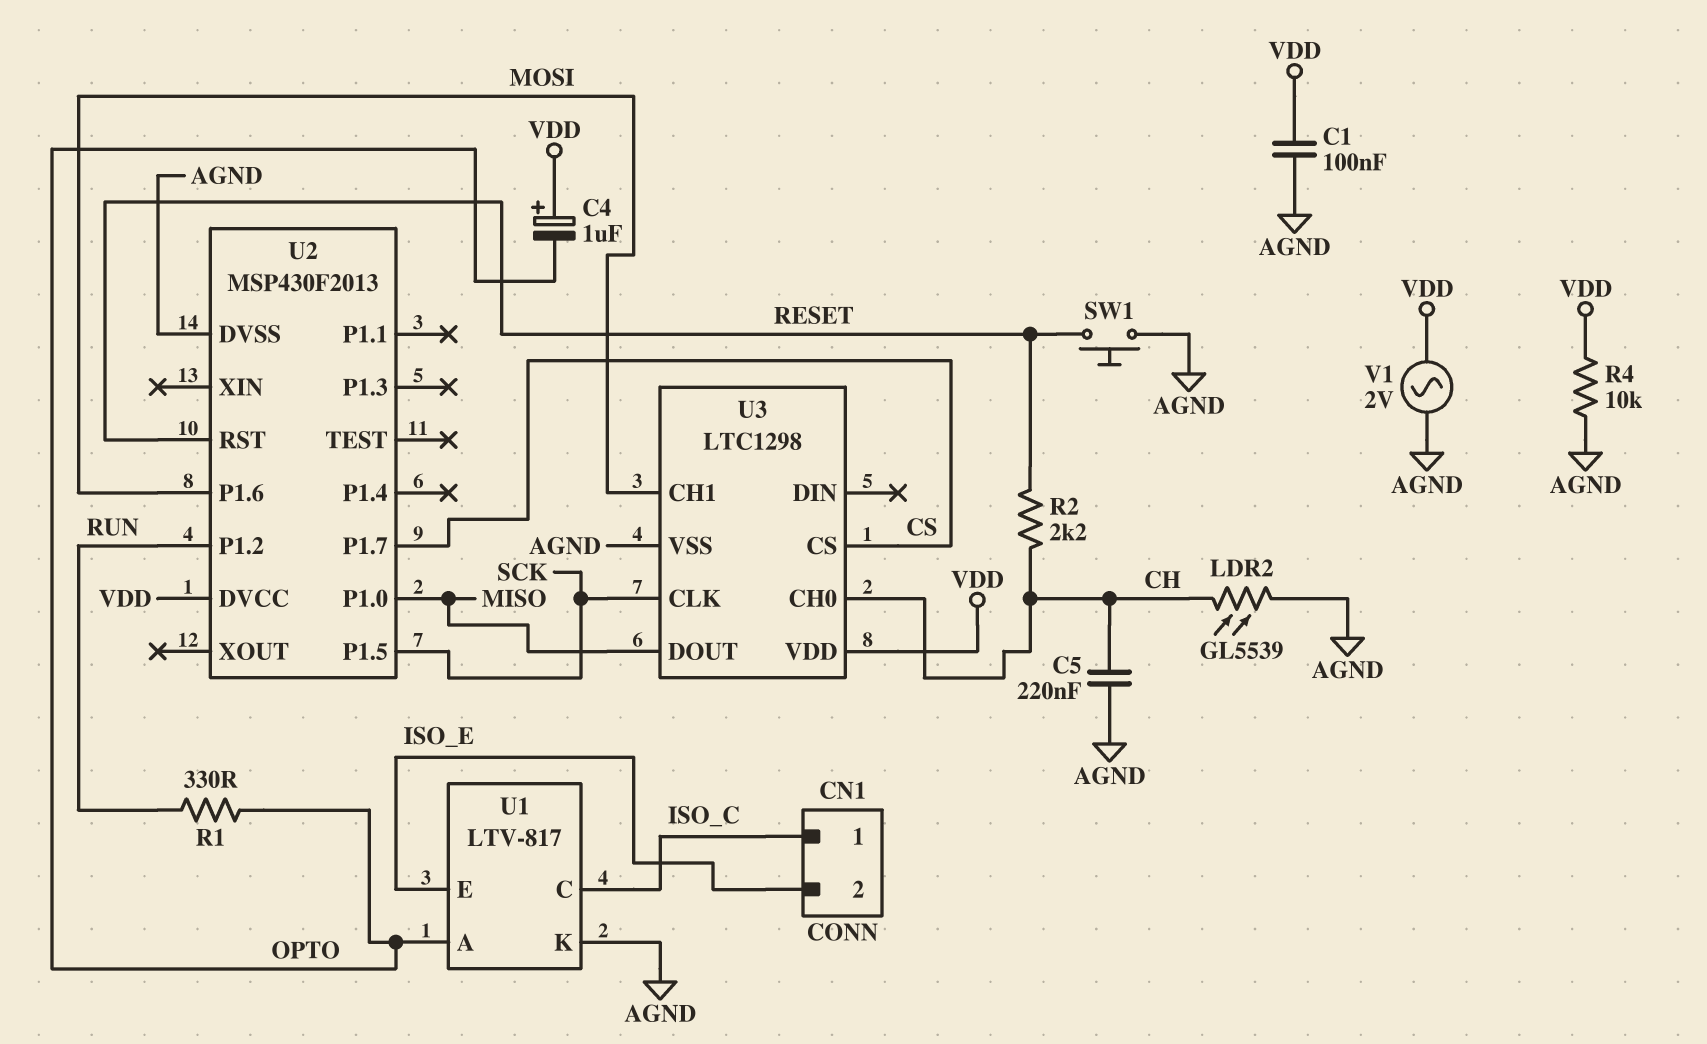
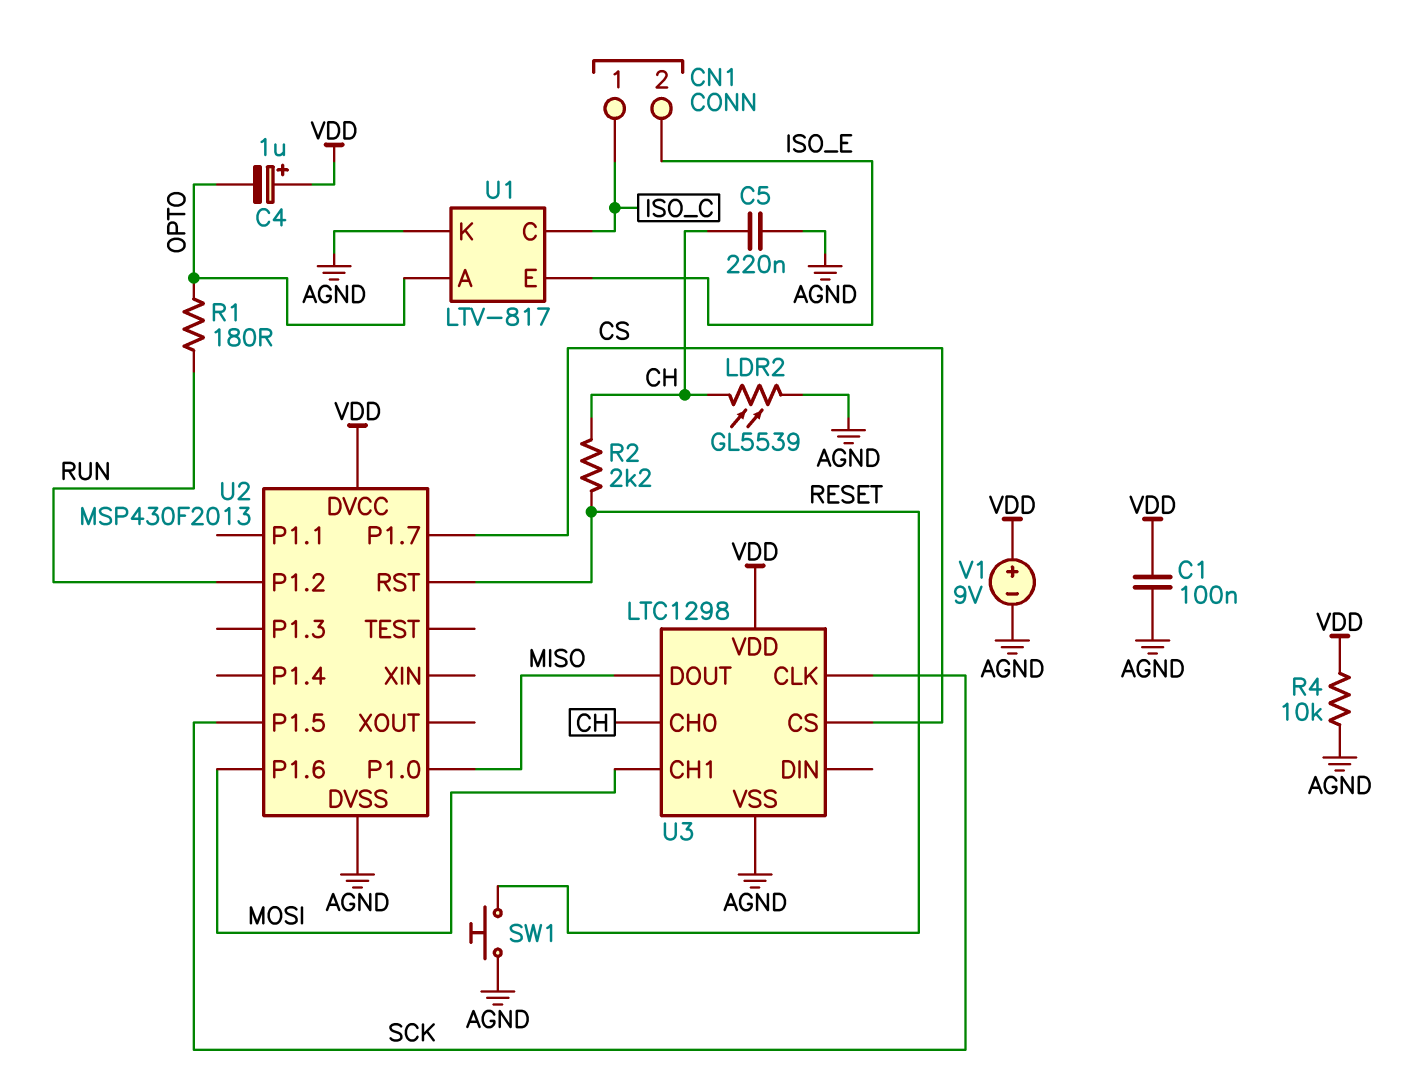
R1: 330 (OPTO, RUN) -> 180 (OPTO, RUN)
V1: AC 2V (AGND, VDD) -> 9V (plus VDD, minus AGND)

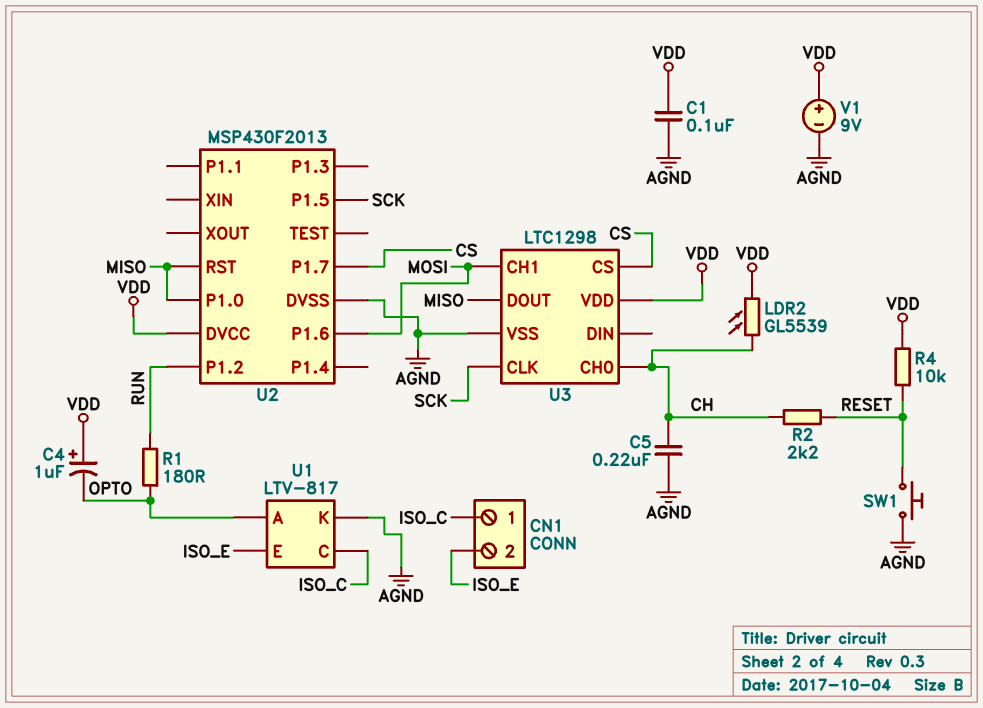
LDR2: GL5539 (AGND, CH) -> GL5539 (CH, VDD)
R4: 10k (AGND, VDD) -> 10k (RESET, VDD)
U2 pin RST: RESET -> MISO

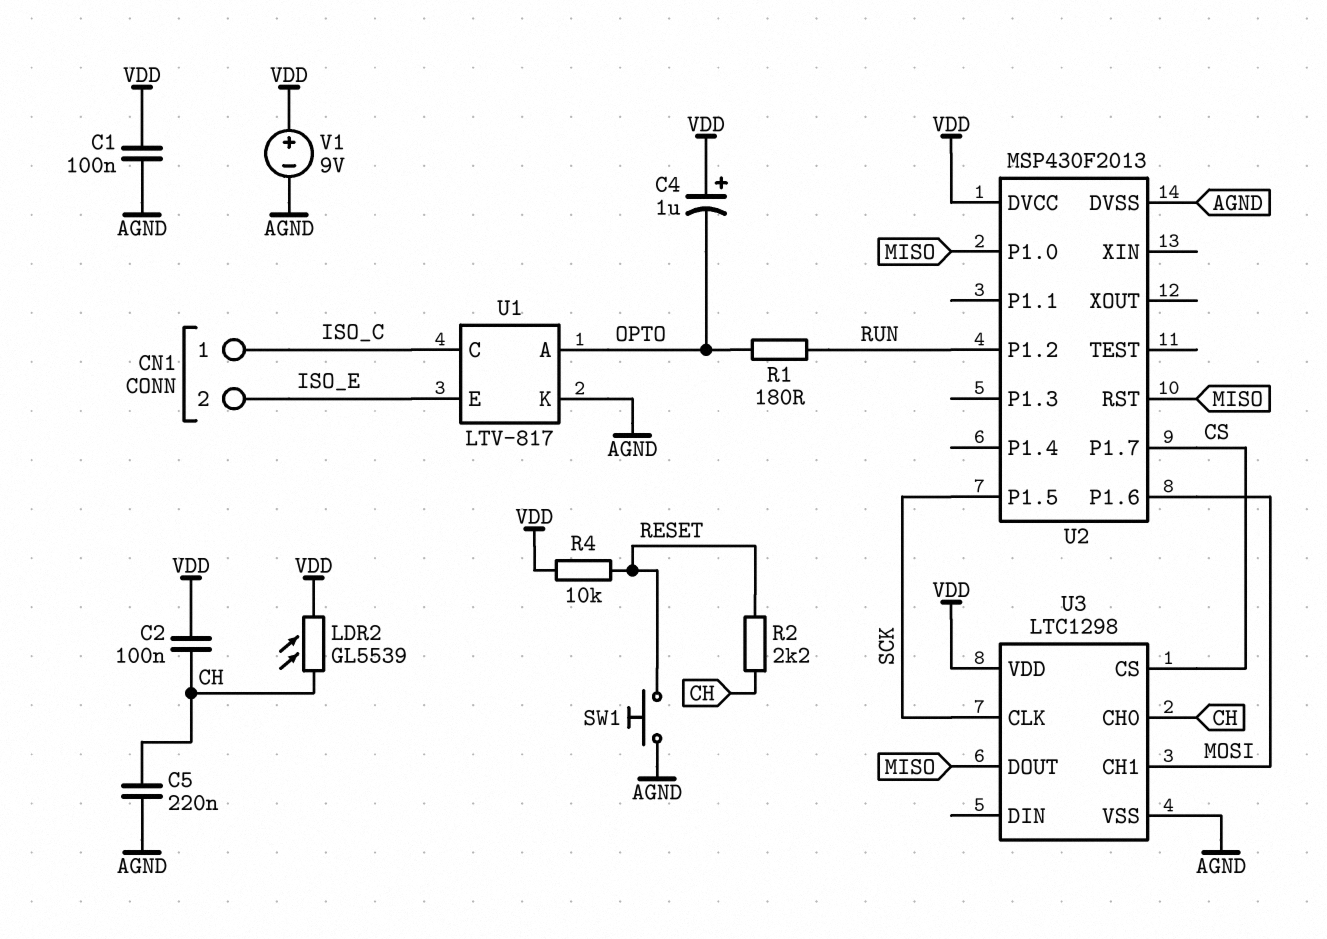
C2: none -> 100nF (CH, VDD)

